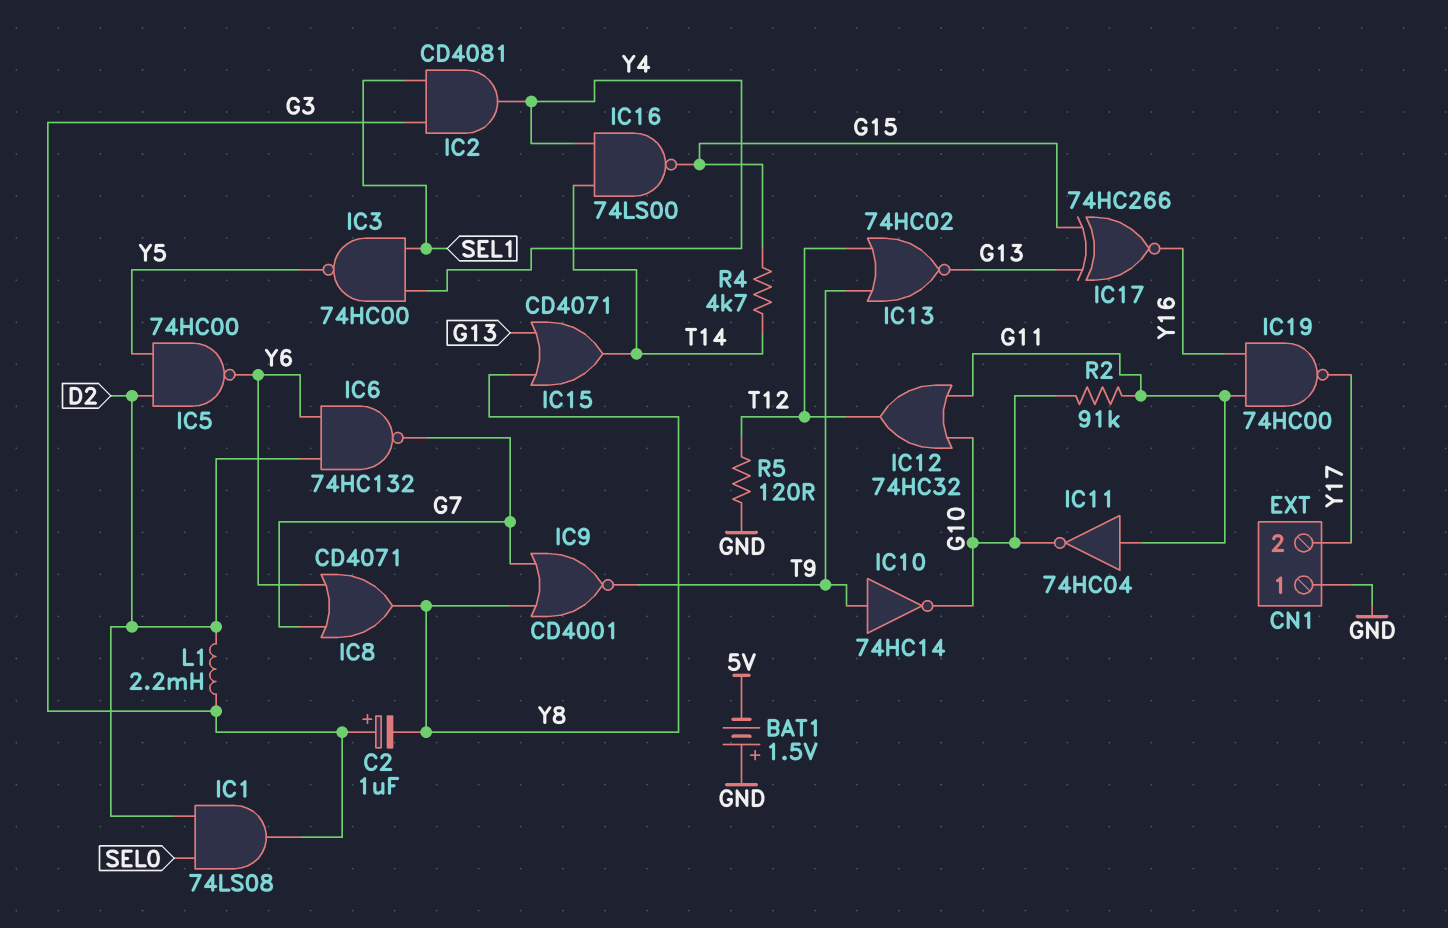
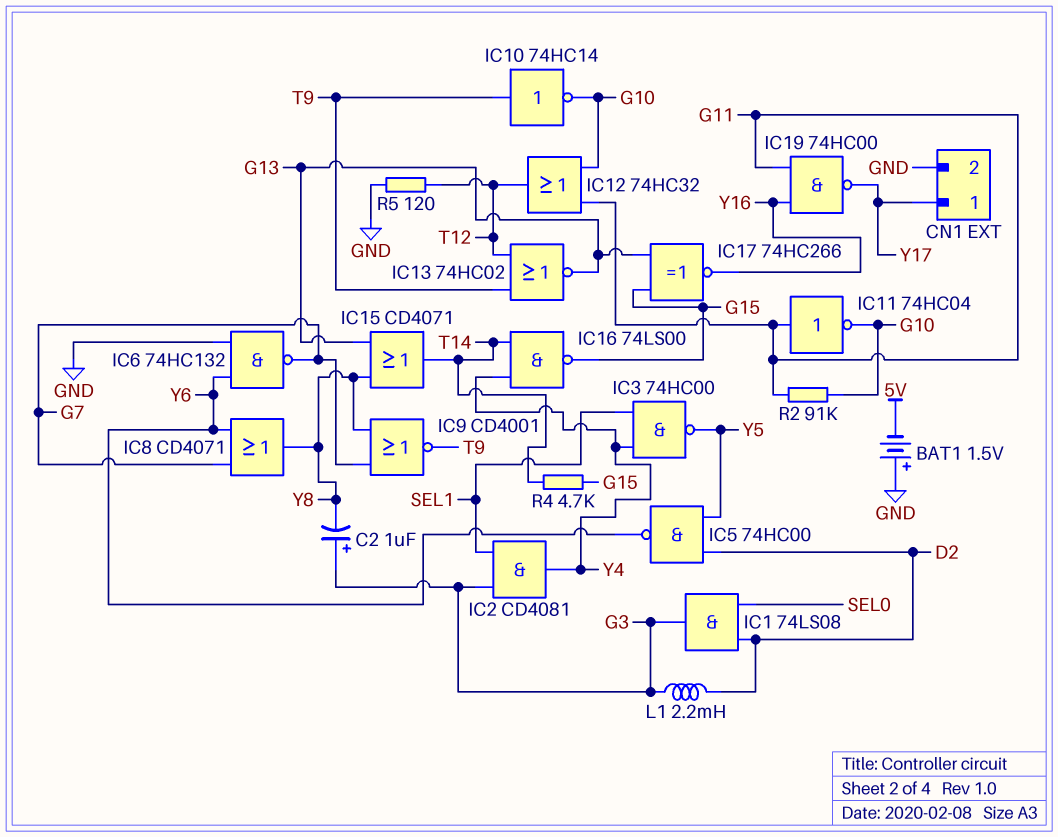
CN1 pin 1: GND -> Y17
CN1 pin 2: Y17 -> GND
IC6: NAND 74HC132 (in D2, in Y6, out G7) -> NAND 74HC132 (in GND, in Y6, out G7)

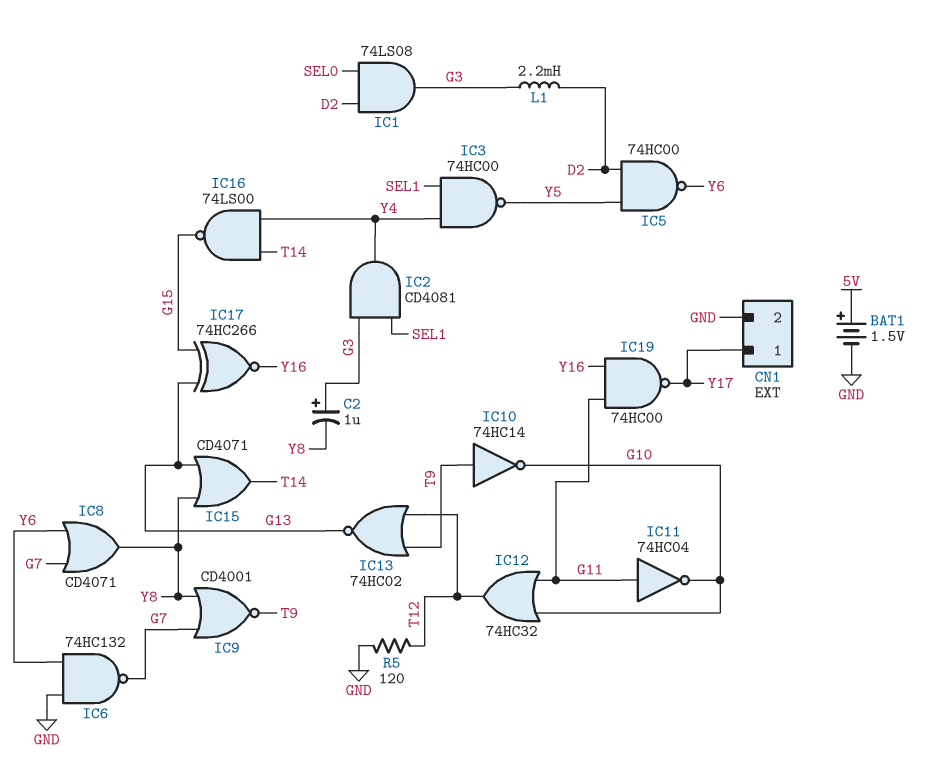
BAT1: 1.5V (plus GND, minus 5V) -> 1.5V (plus 5V, minus GND)
R2: 91k (G10, G11) -> none
R4: 4.7k (G15, T14) -> none

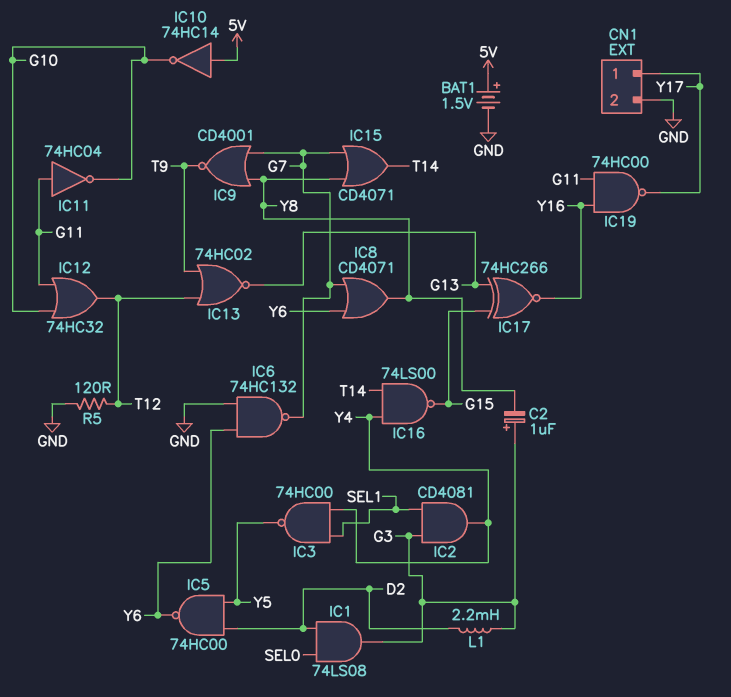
IC10: NOT 74HC14 (in T9, out G10) -> NOT 74HC14 (in 5V, out G10)
IC15: OR CD4071 (in G13, in Y8, out T14) -> OR CD4071 (in G7, in Y8, out T14)

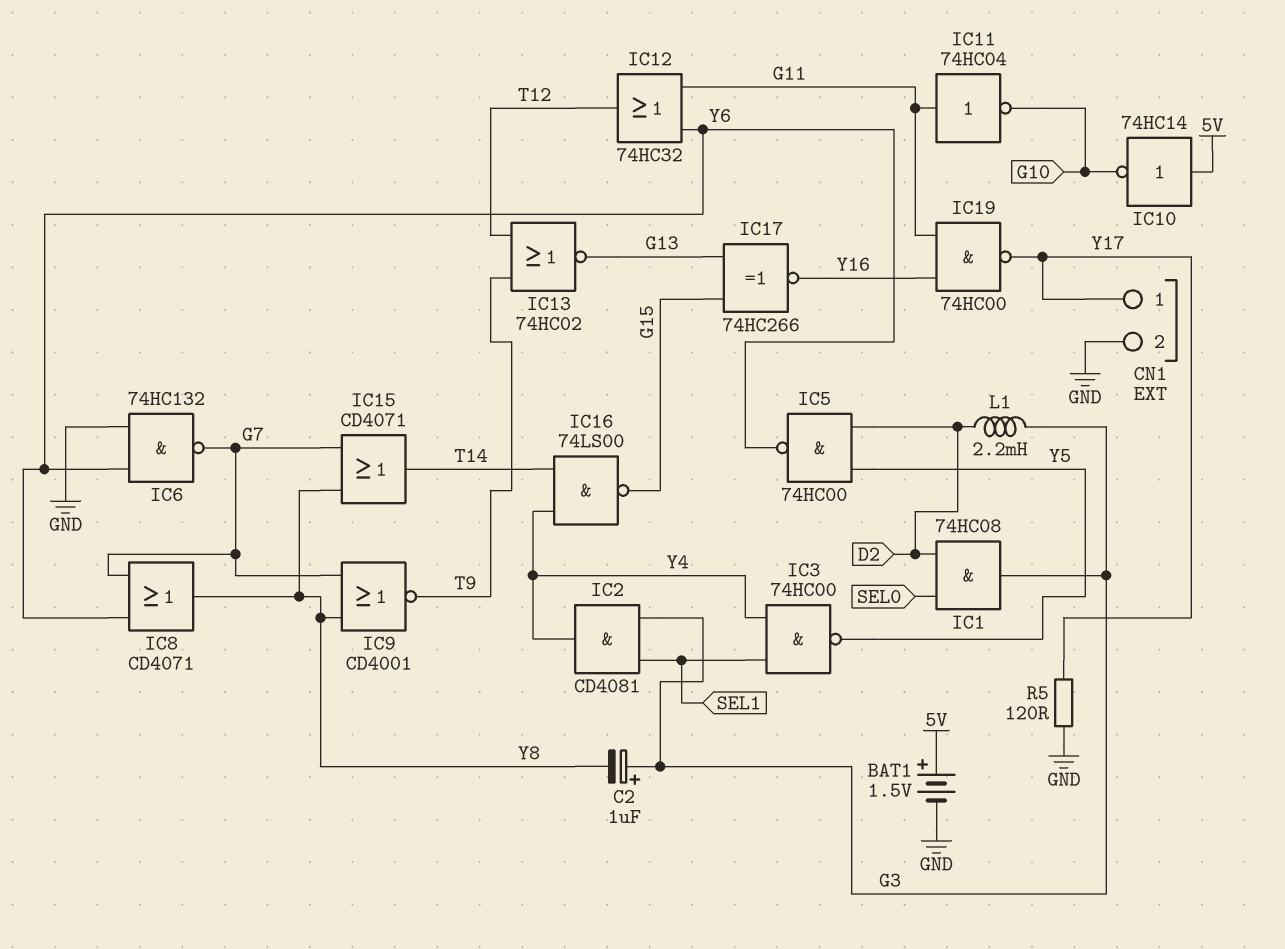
IC1: AND 74LS08 (in D2, in SEL0, out G3) -> AND 74HC08 (in D2, in SEL0, out G3)
IC12: OR 74HC32 (in G10, in G11, out T12) -> OR 74HC32 (in G11, in Y6, out T12)
R5: 120 (GND, T12) -> 120 (GND, Y17)

